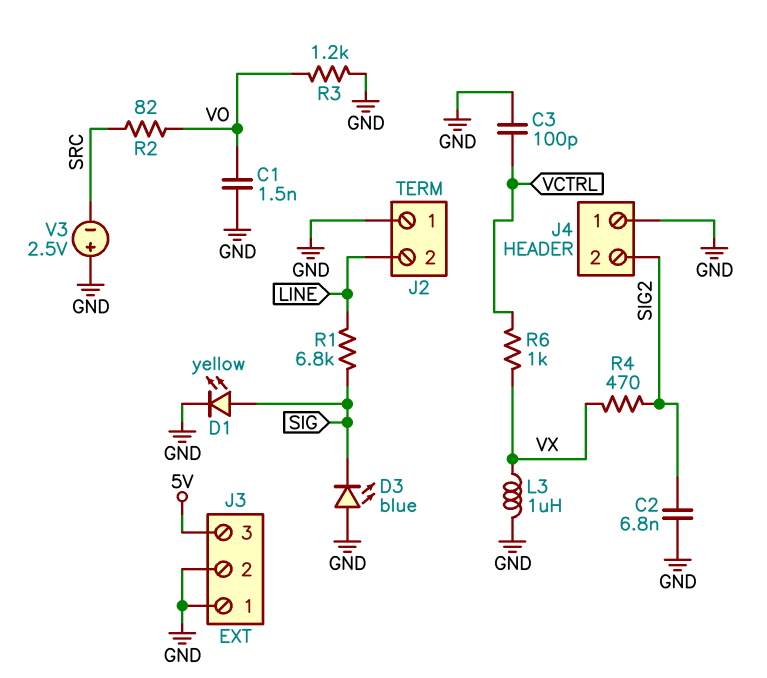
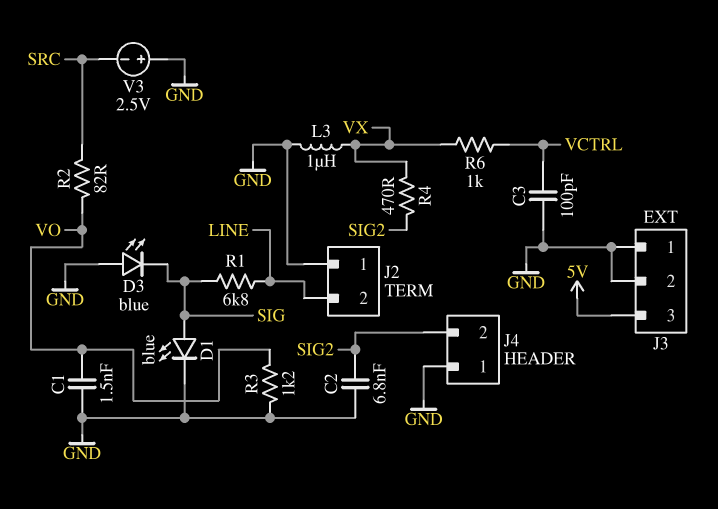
D1: LED yellow (A SIG, K GND) -> LED blue (A SIG, K GND)

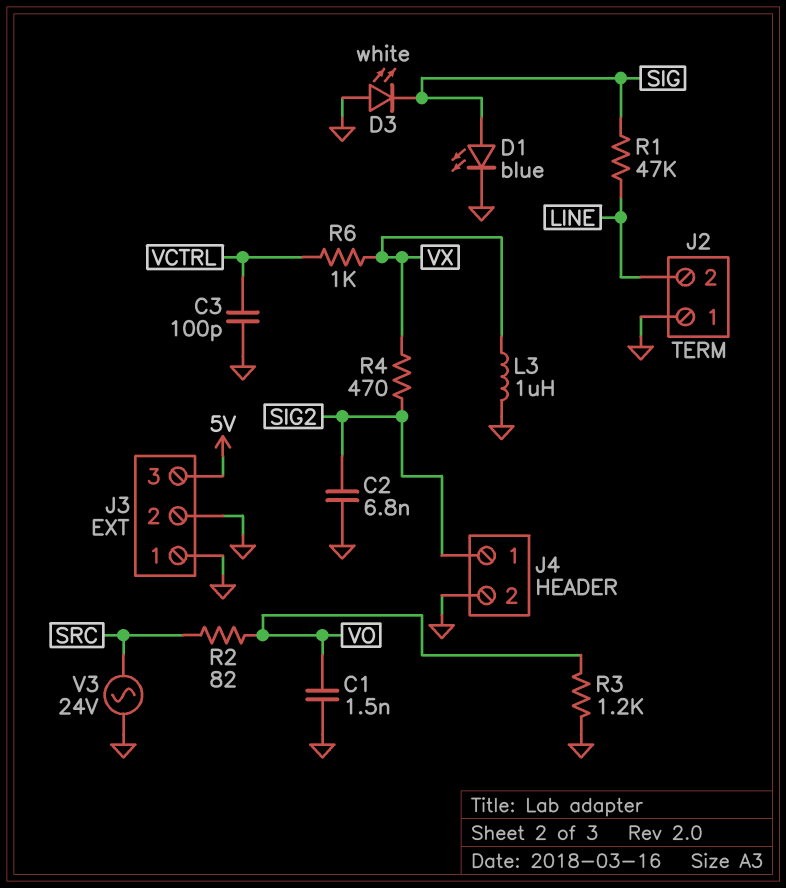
D3: LED blue (A GND, K SIG) -> LED white (A GND, K SIG)
J4 pin 1: GND -> SIG2
J4 pin 2: SIG2 -> GND
R1: 6.8k (LINE, SIG) -> 47k (LINE, SIG)
V3: 2.5V (plus GND, minus SRC) -> AC 24V (GND, SRC)

